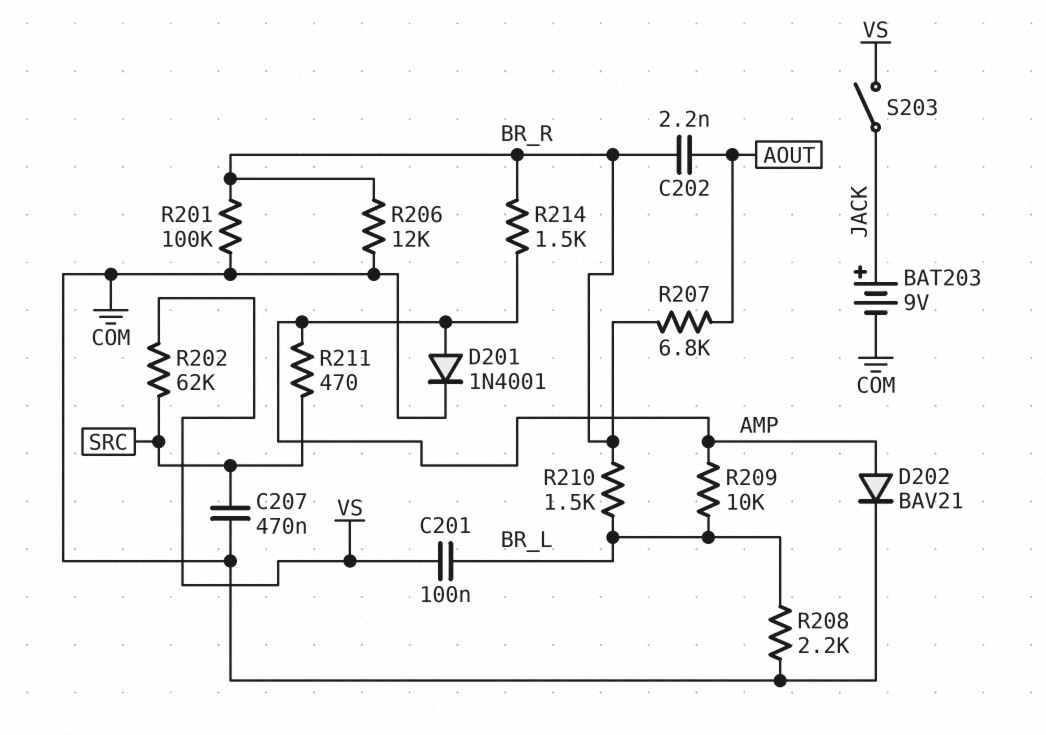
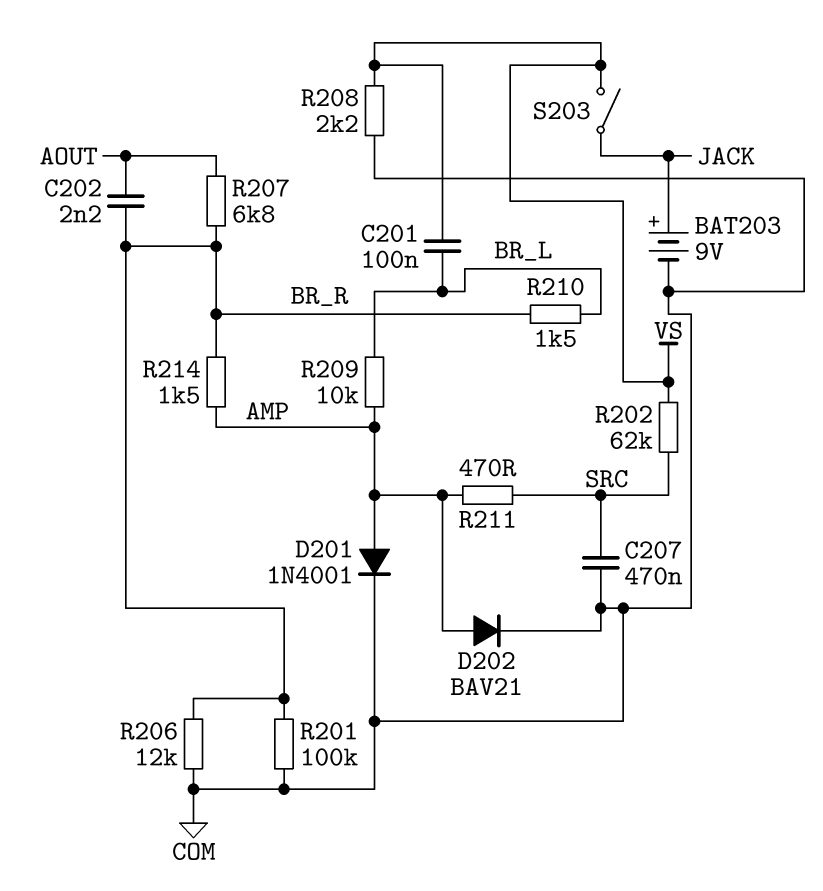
R208: 2.2k (BR_L, COM) -> 2.2k (COM, VS)

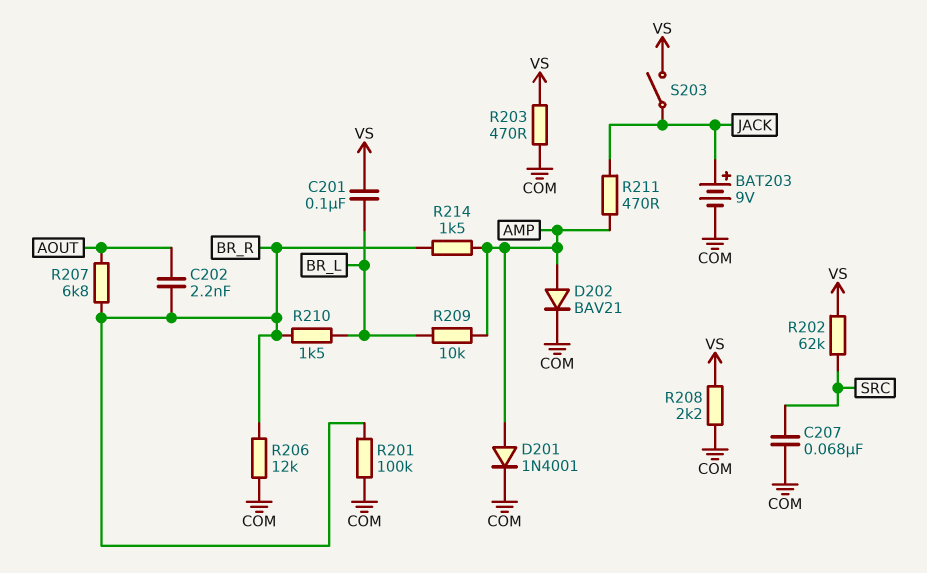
C207: 470nF (COM, SRC) -> 68nF (COM, SRC)
R203: none -> 470 (COM, VS)
R211: 470 (AMP, SRC) -> 470 (AMP, JACK)

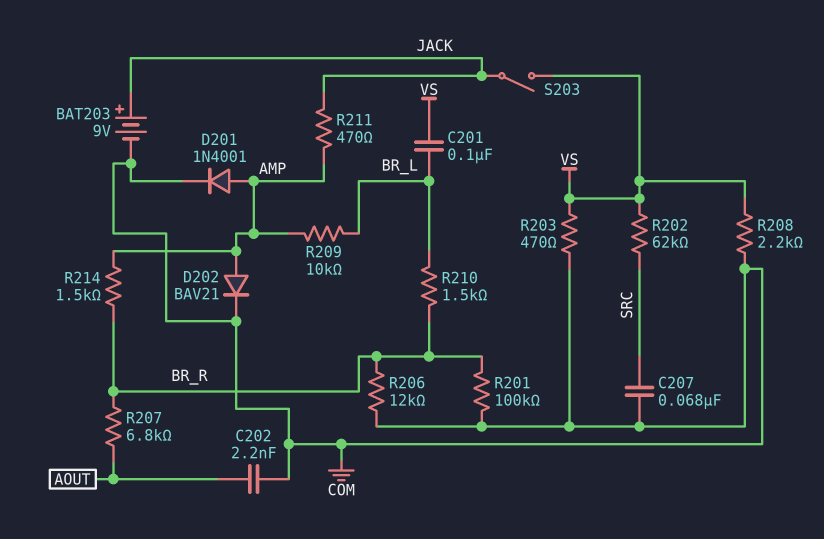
C202: 2.2nF (AOUT, BR_R) -> 2.2nF (AOUT, COM)

